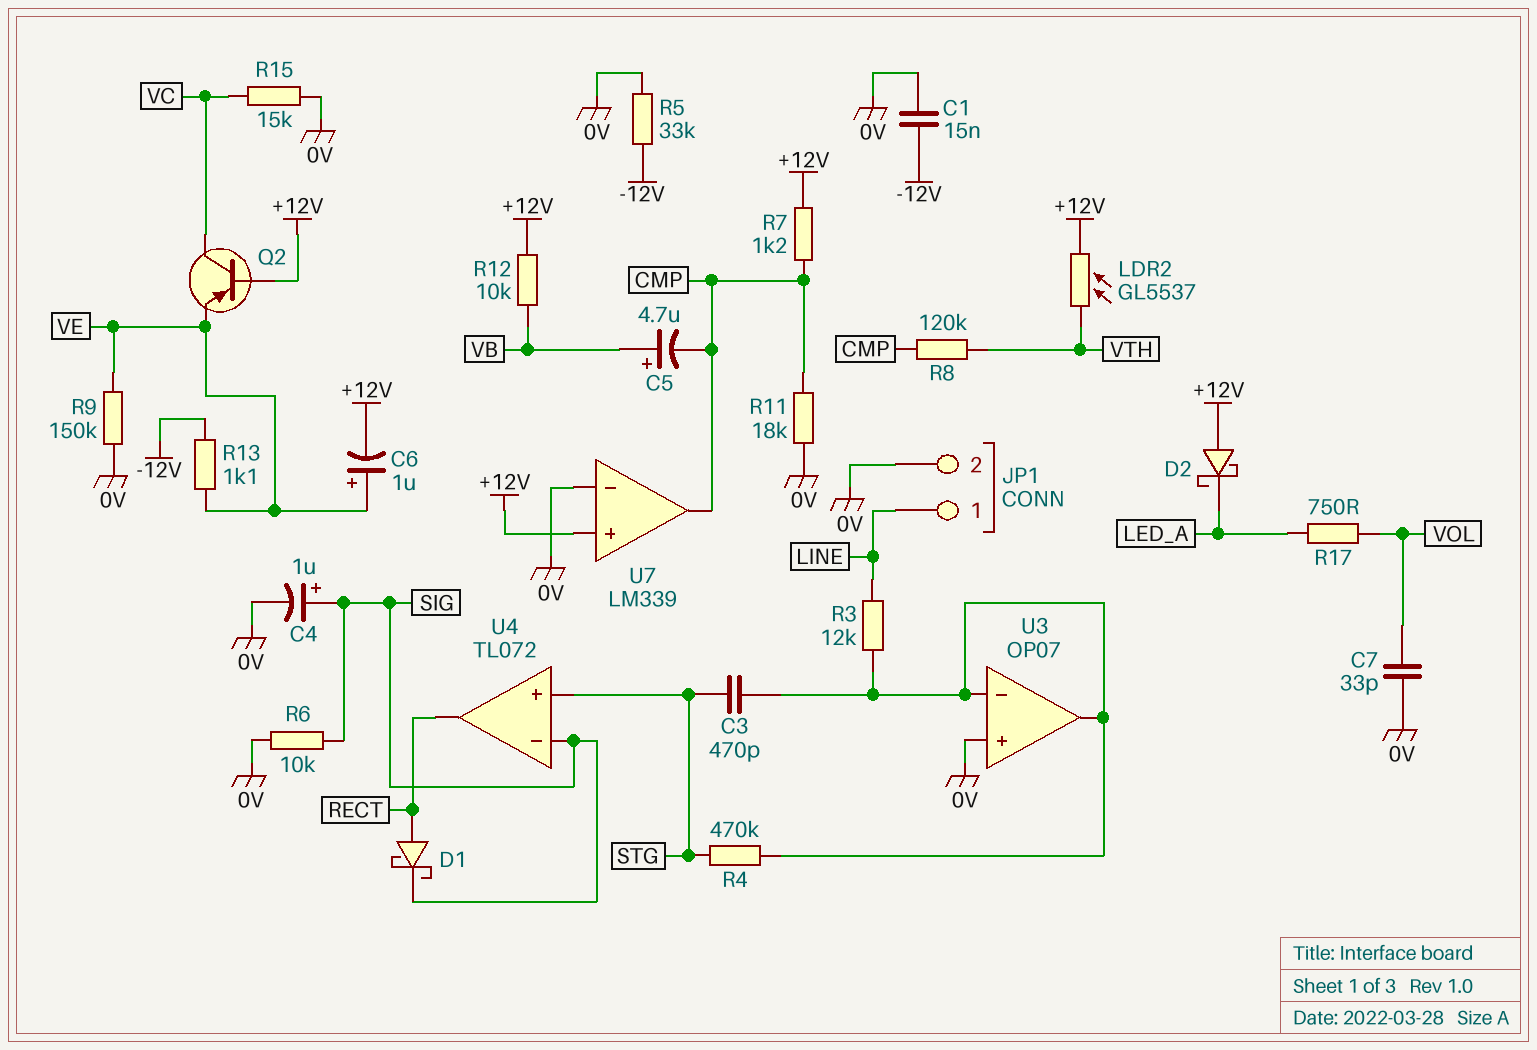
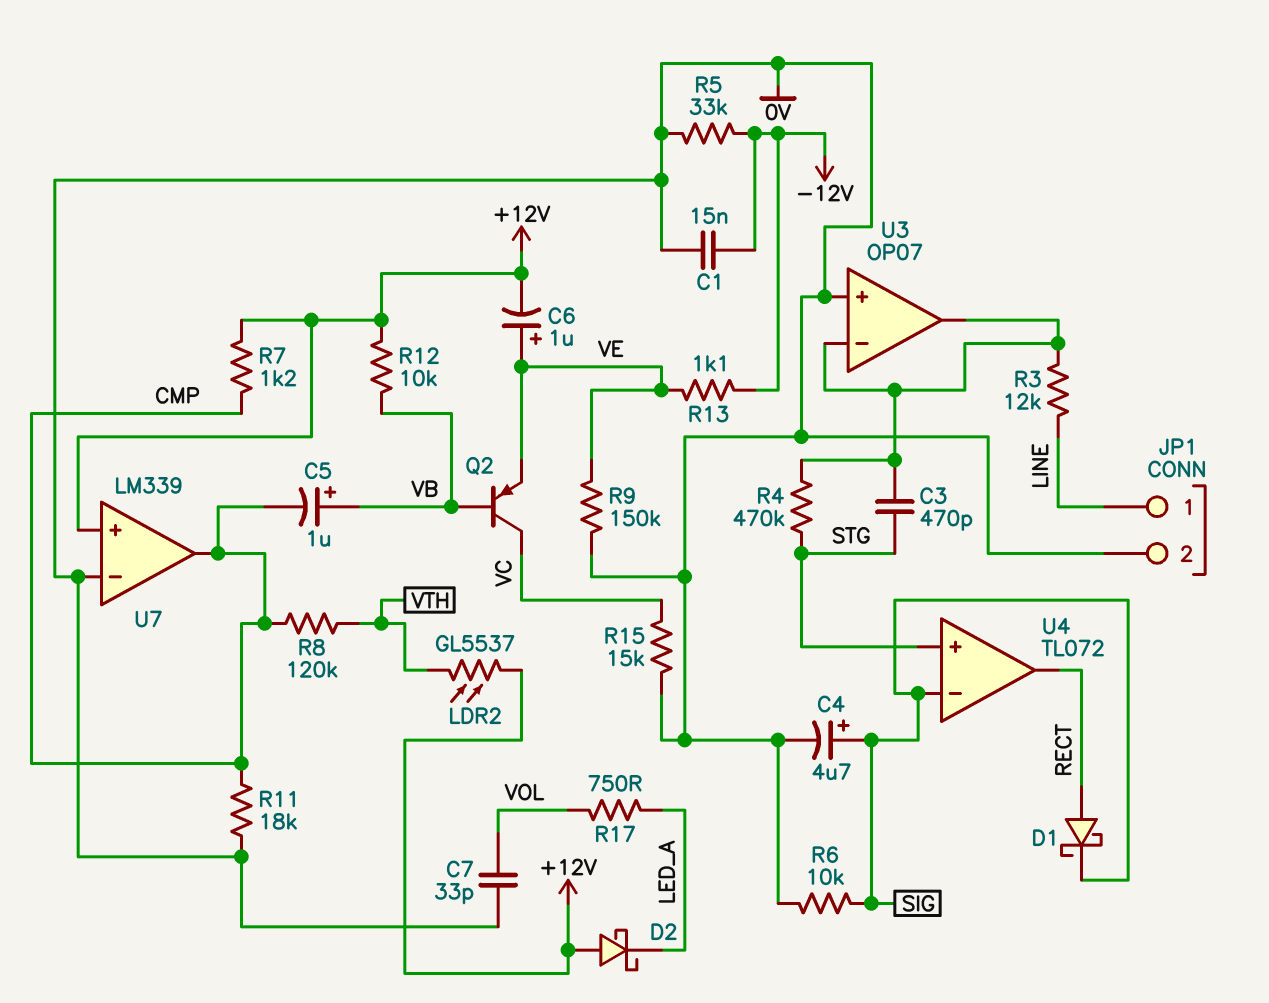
C4: 1uF (plus SIG, minus 0V) -> 4.7uF (plus SIG, minus 0V)
C5: 4.7uF (plus VB, minus CMP) -> 1uF (plus VB, minus CMP)
Q2: PNP (B +12V, C VC, E VE) -> PNP (B VB, C VC, E VE)

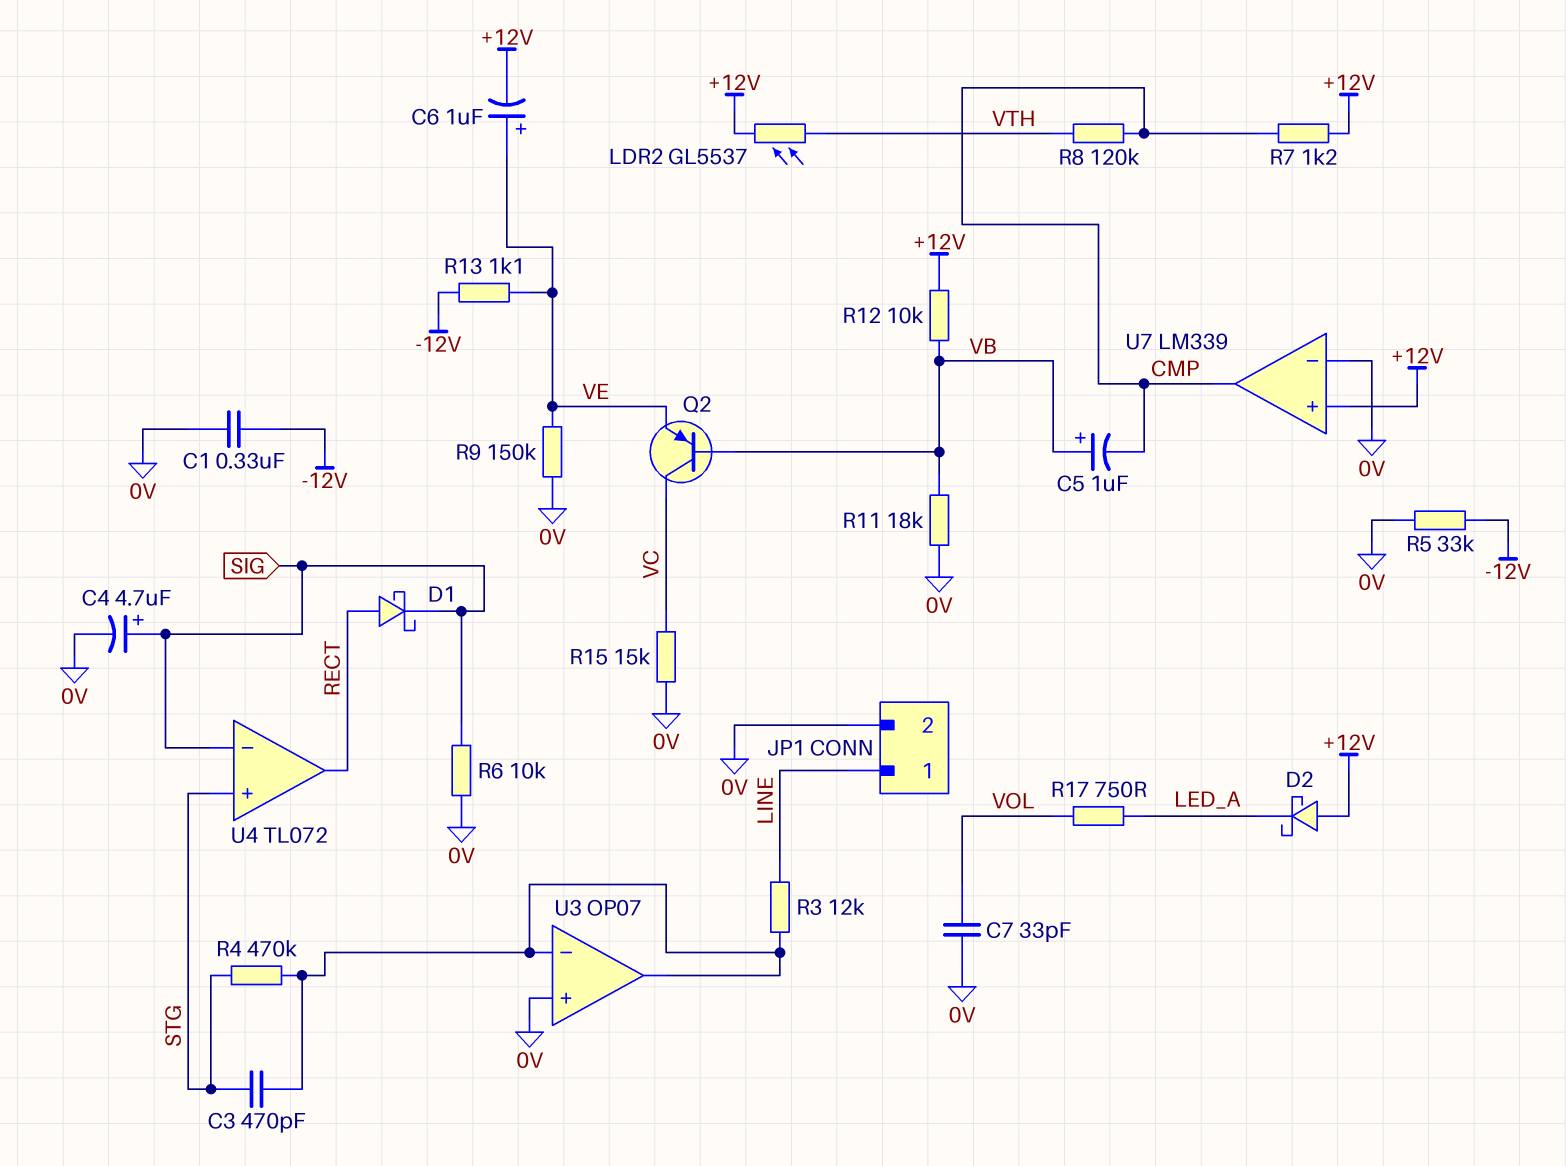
C1: 15nF (-12V, 0V) -> 330nF (-12V, 0V)
R11: 18k (0V, CMP) -> 18k (0V, VB)

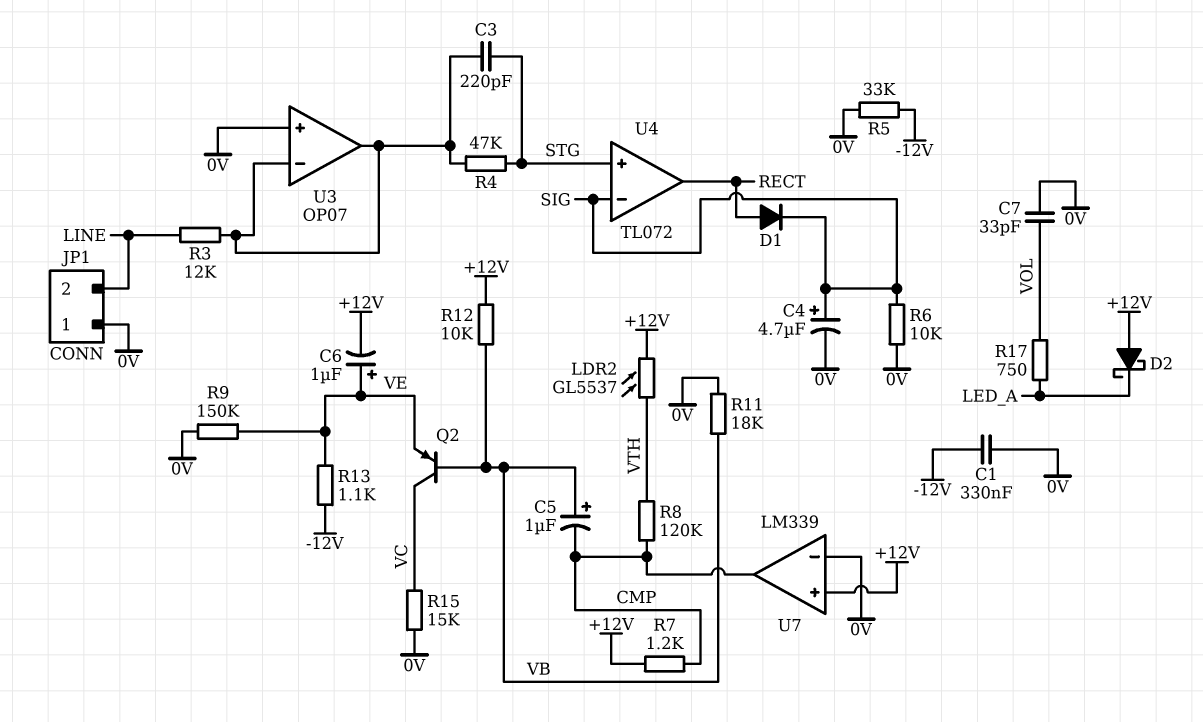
C3: 470pF (STG, U3/in-) -> 220pF (STG, U3/in-)
D1: schottky (A RECT, K SIG) -> diode (A RECT, K SIG)
JP1 pin 1: LINE -> 0V
JP1 pin 2: 0V -> LINE
R4: 470k (STG, U3/in-) -> 47k (STG, U3/in-)

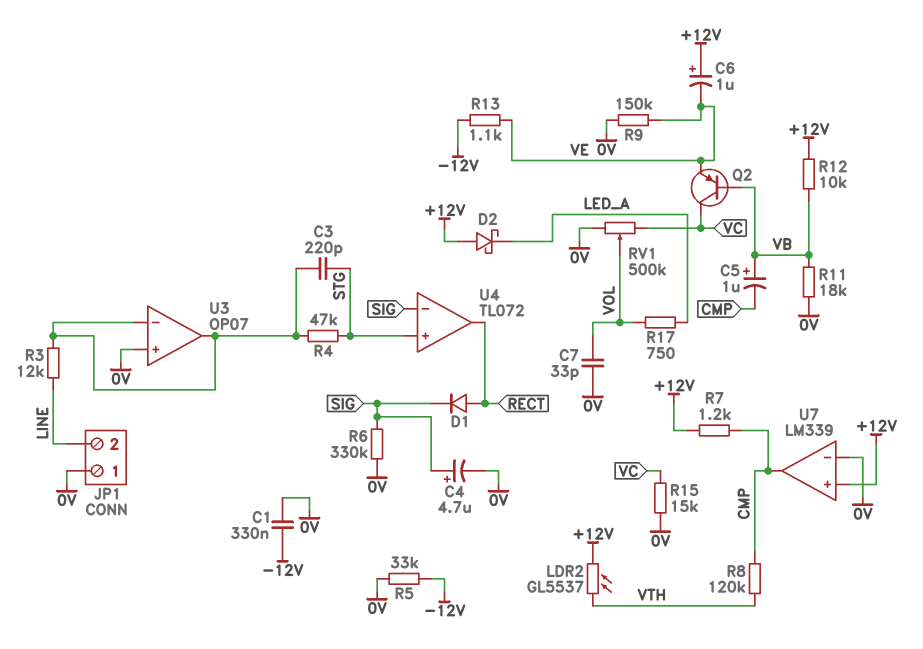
C6: 1uF (plus VE, minus +12V) -> 1uF (plus +12V, minus VE)
R6: 10k (0V, SIG) -> 330k (0V, SIG)
RV1: none -> 500k (0V, VC, wiper VOL)

